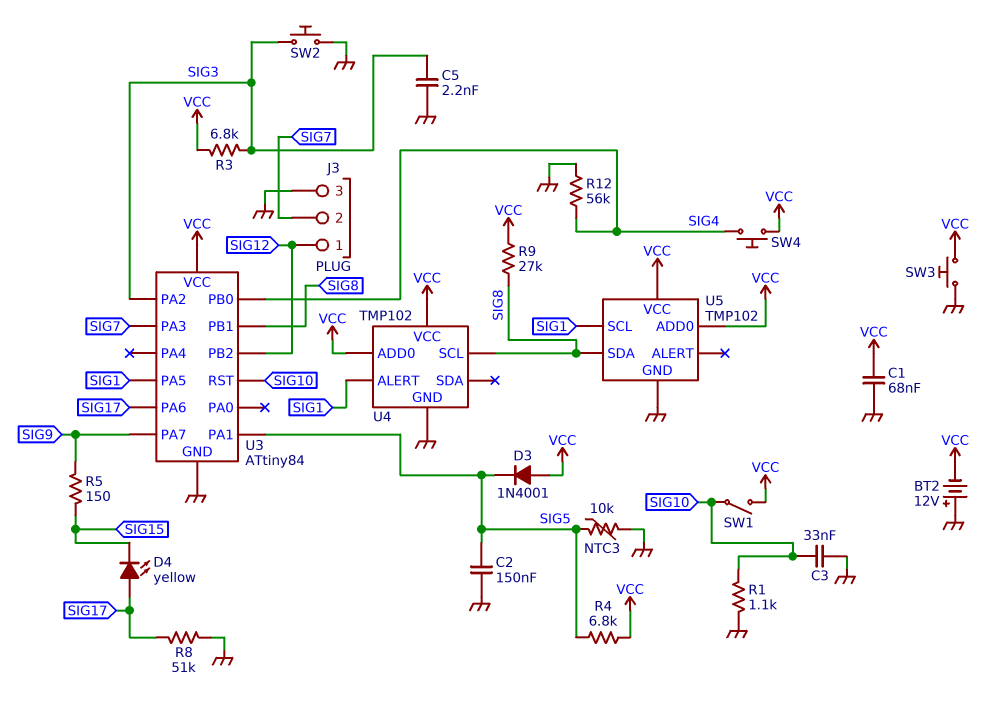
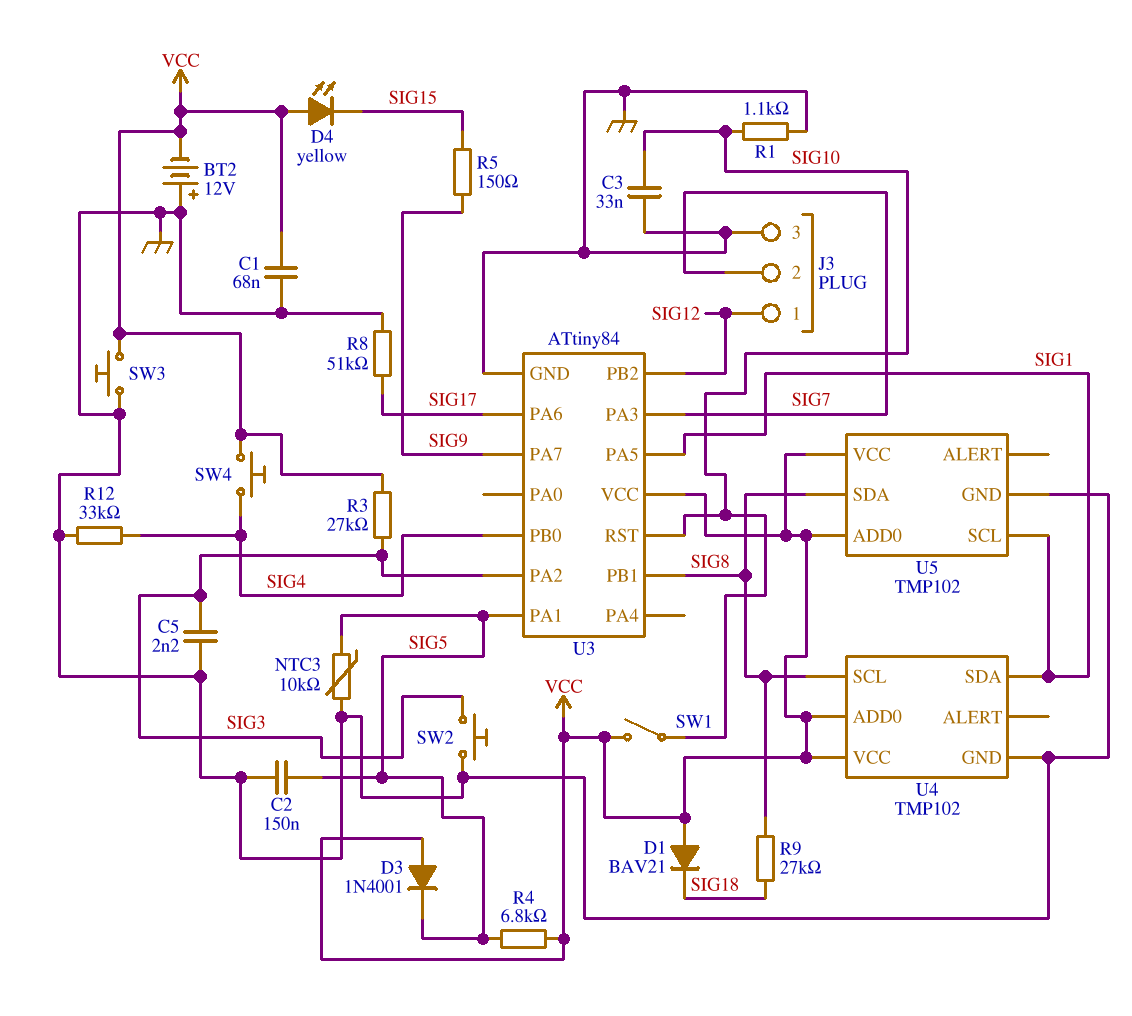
D1: none -> diode BAV21 (A VCC, K SIG18)
D4: LED yellow (A SIG17, K SIG15) -> LED yellow (A VCC, K SIG15)
R3: 6.8k (SIG3, VCC) -> 27k (SIG3, VCC)
R9: 27k (SIG8, VCC) -> 27k (SIG8, SIG18)
R12: 56k (GND, SIG4) -> 33k (GND, SIG4)
U4 pin ALERT: SIG1 -> none
U4 pin SDA: none -> SIG1

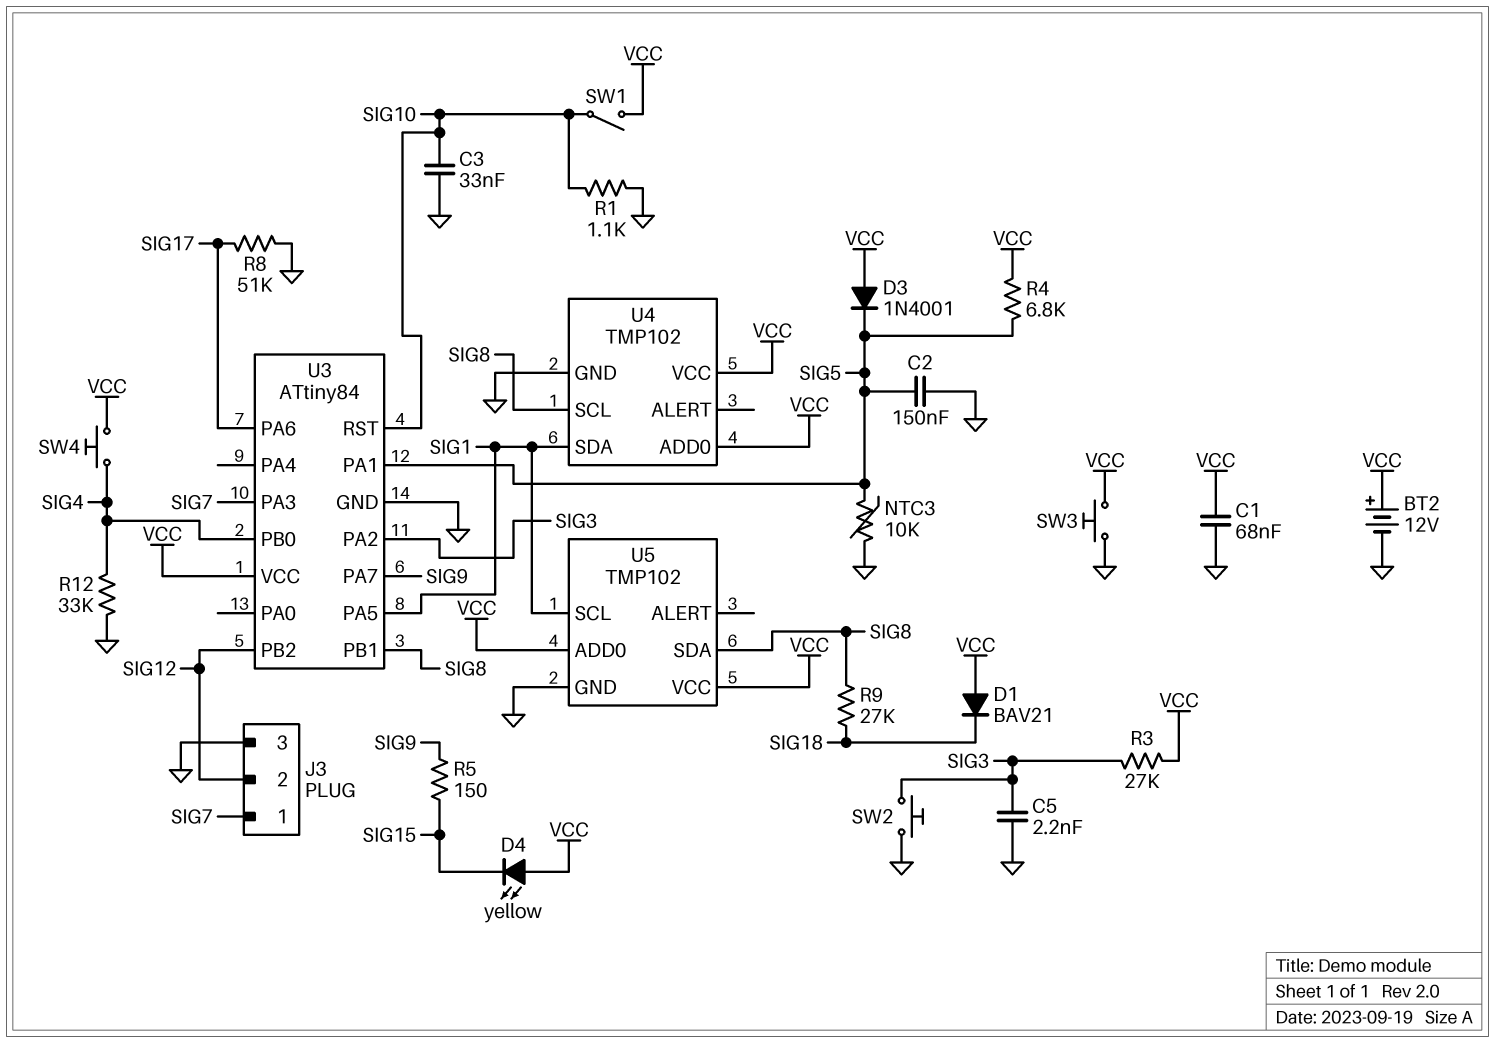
BT2: 12V (plus GND, minus VCC) -> 12V (plus VCC, minus GND)
J3 pin 1: SIG12 -> SIG7
J3 pin 2: SIG7 -> SIG12

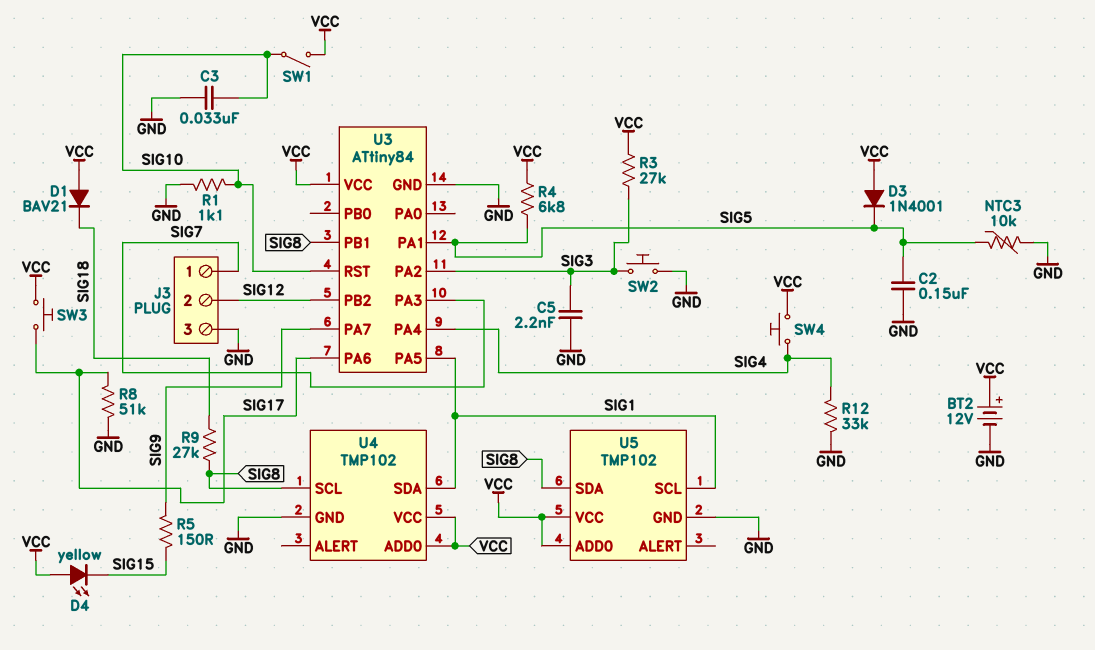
C1: 68nF (GND, VCC) -> none
SW3: button (GND, VCC) -> button (SIG17, VCC)
U3 pin PA4: none -> SIG4
U3 pin PB0: SIG4 -> none

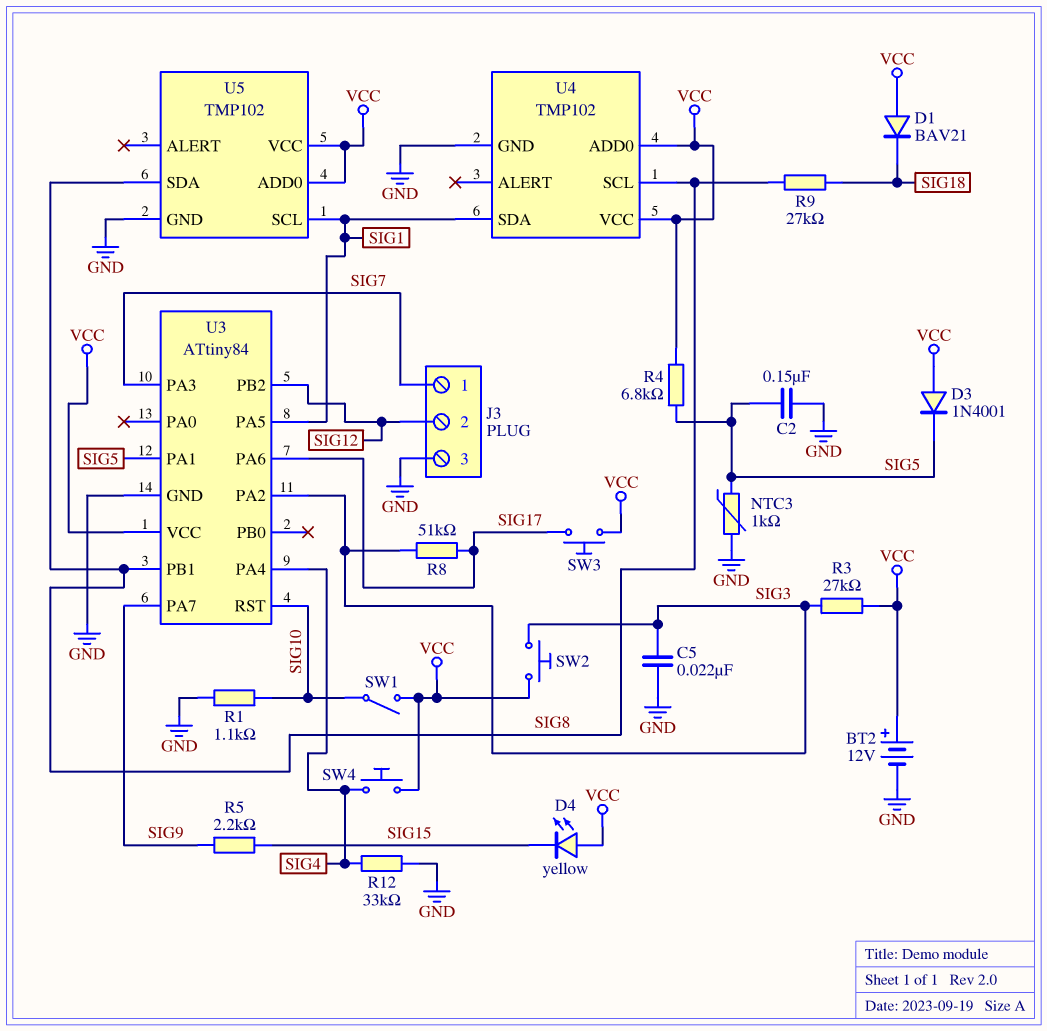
C3: 33nF (GND, SIG10) -> none
C5: 2.2nF (GND, SIG3) -> 22nF (GND, SIG3)
NTC3: 10k (GND, SIG5) -> 1k (GND, SIG5)
R5: 150 (SIG9, SIG15) -> 2.2k (SIG9, SIG15)
R8: 51k (GND, SIG17) -> 51k (SIG3, SIG17)
SW2: button (GND, SIG3) -> button (SIG3, VCC)

